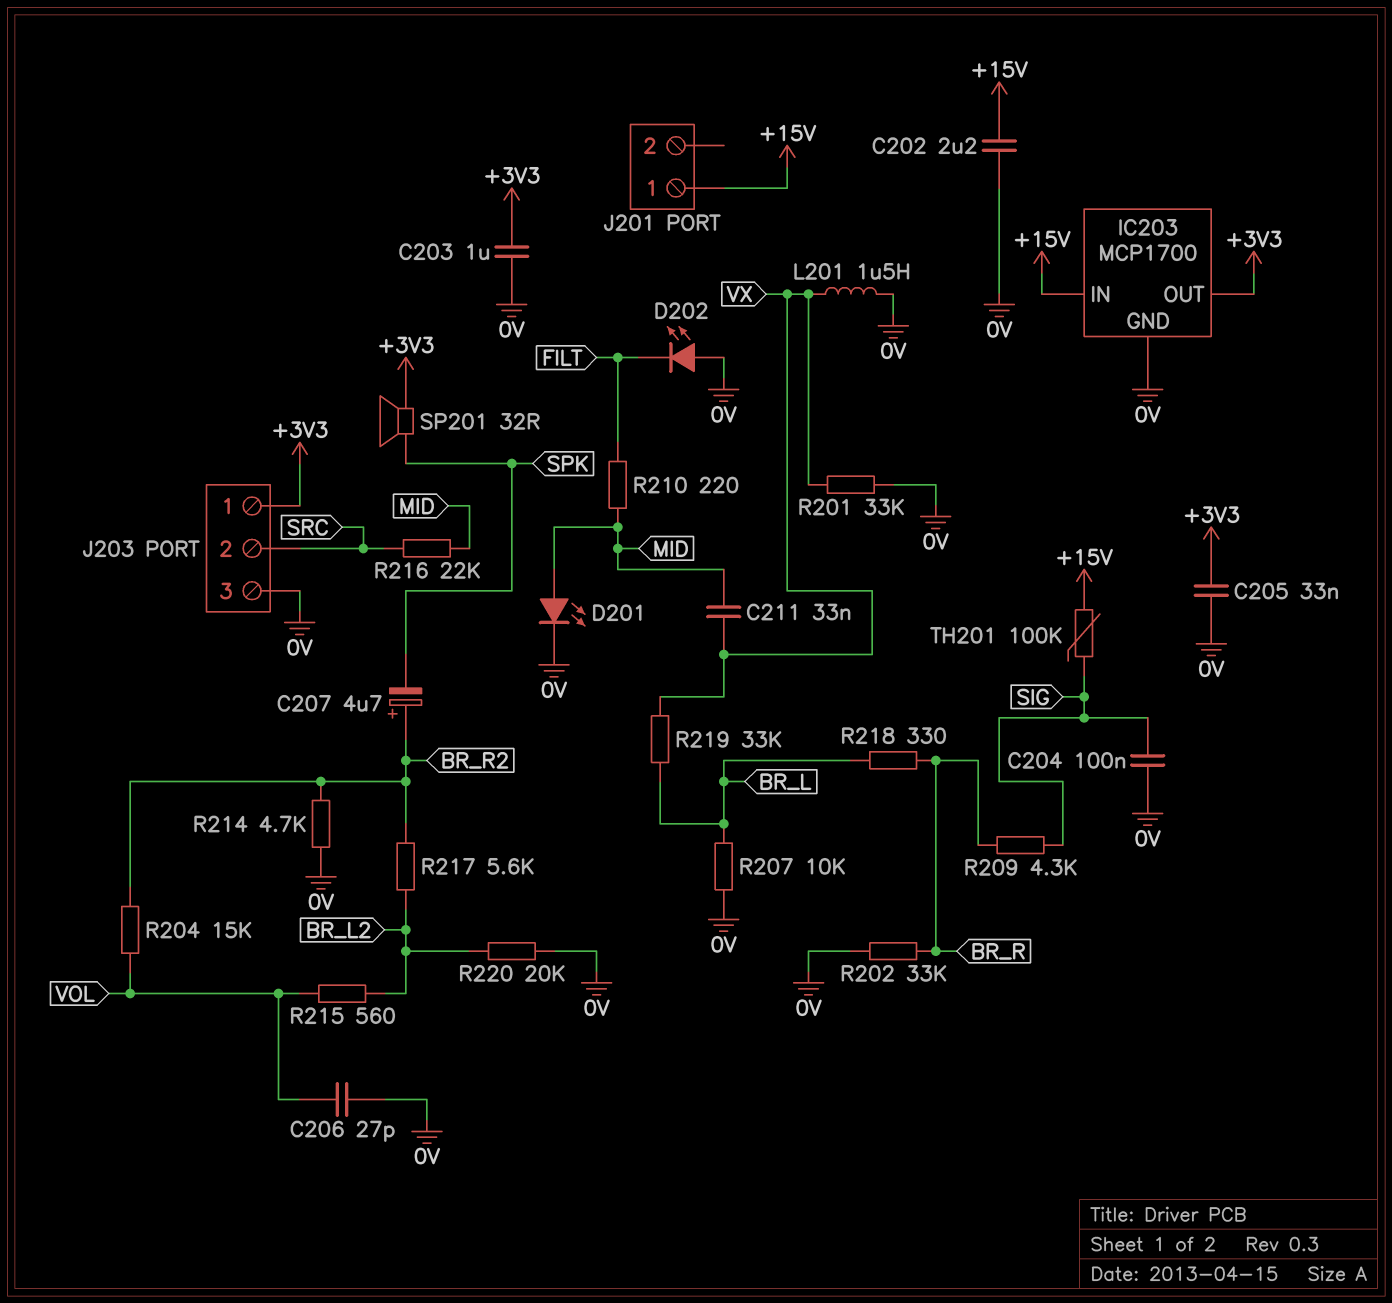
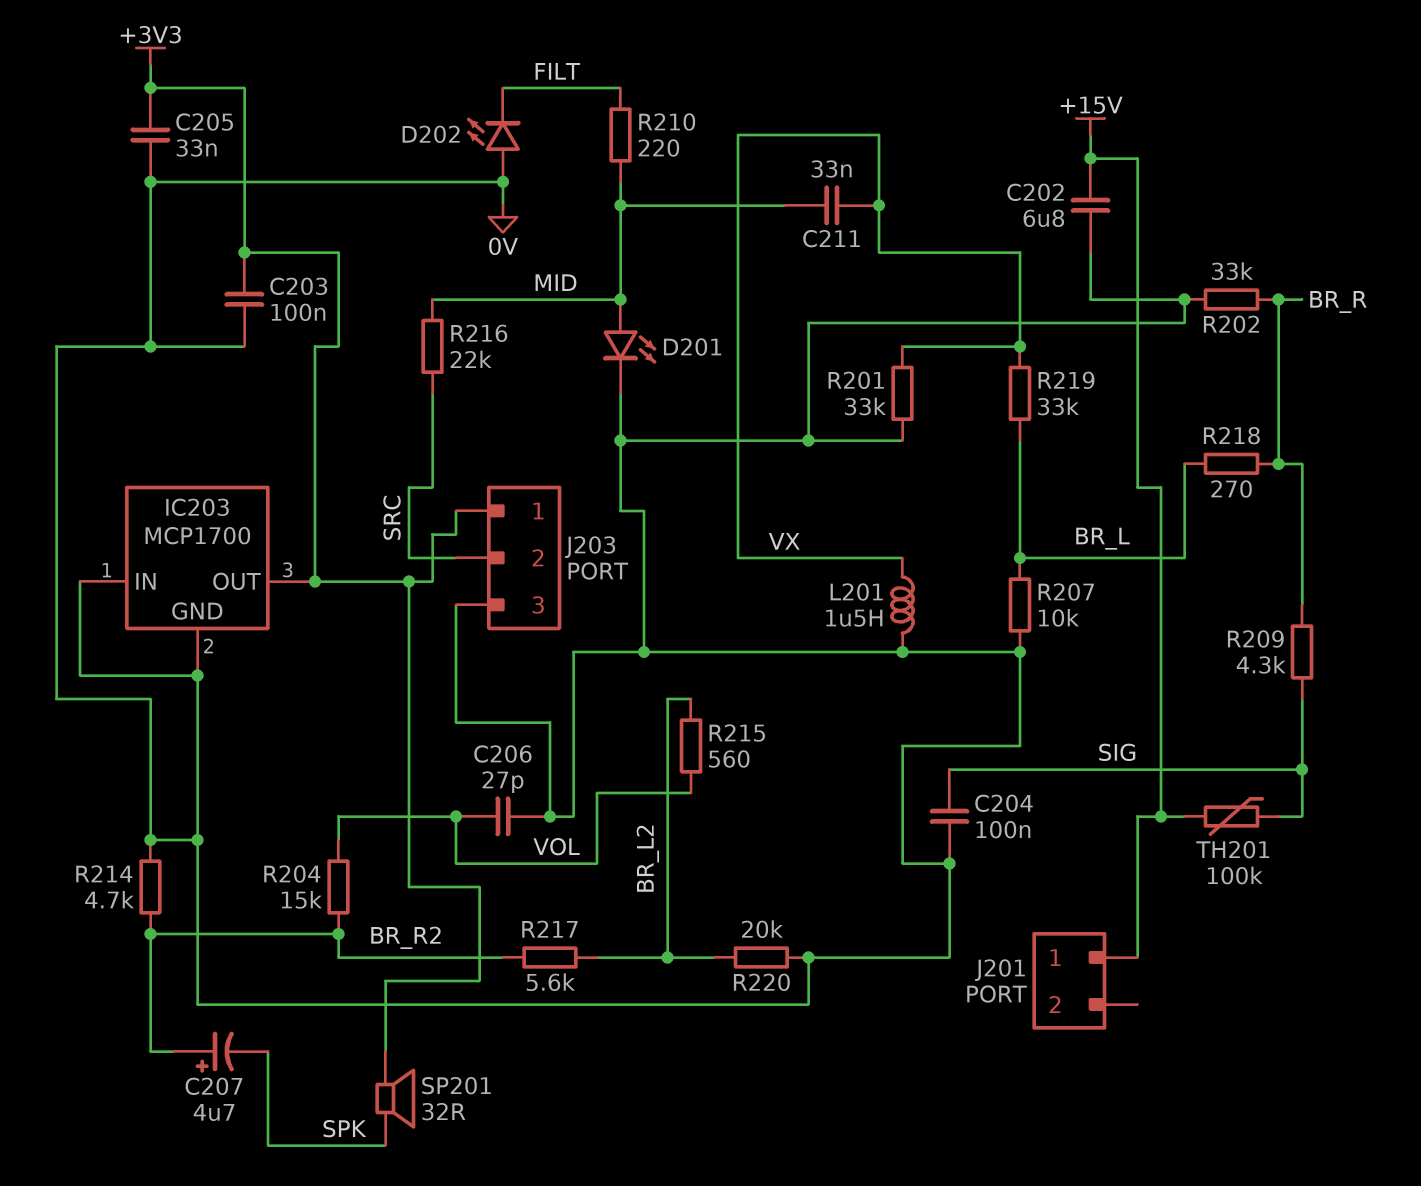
C202: 2.2uF (+15V, 0V) -> 6.8uF (+15V, 0V)
C203: 1uF (+3V3, 0V) -> 100nF (+3V3, 0V)
IC203 pin IN: +15V -> 0V
R218: 330 (BR_L, BR_R) -> 270 (BR_L, BR_R)

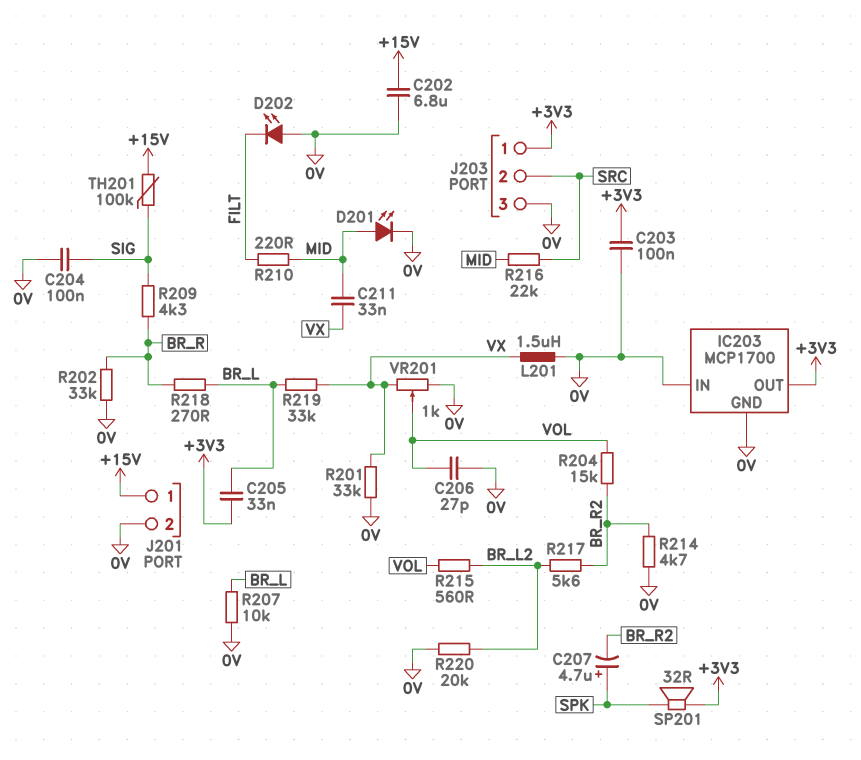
C205: 33nF (+3V3, 0V) -> 33nF (+3V3, BR_L)
C207: 4.7uF (plus BR_R2, minus SPK) -> 4.7uF (plus SPK, minus BR_R2)
J201 pin 2: none -> 0V
VR201: none -> 1k (0V, VX, wiper VOL)

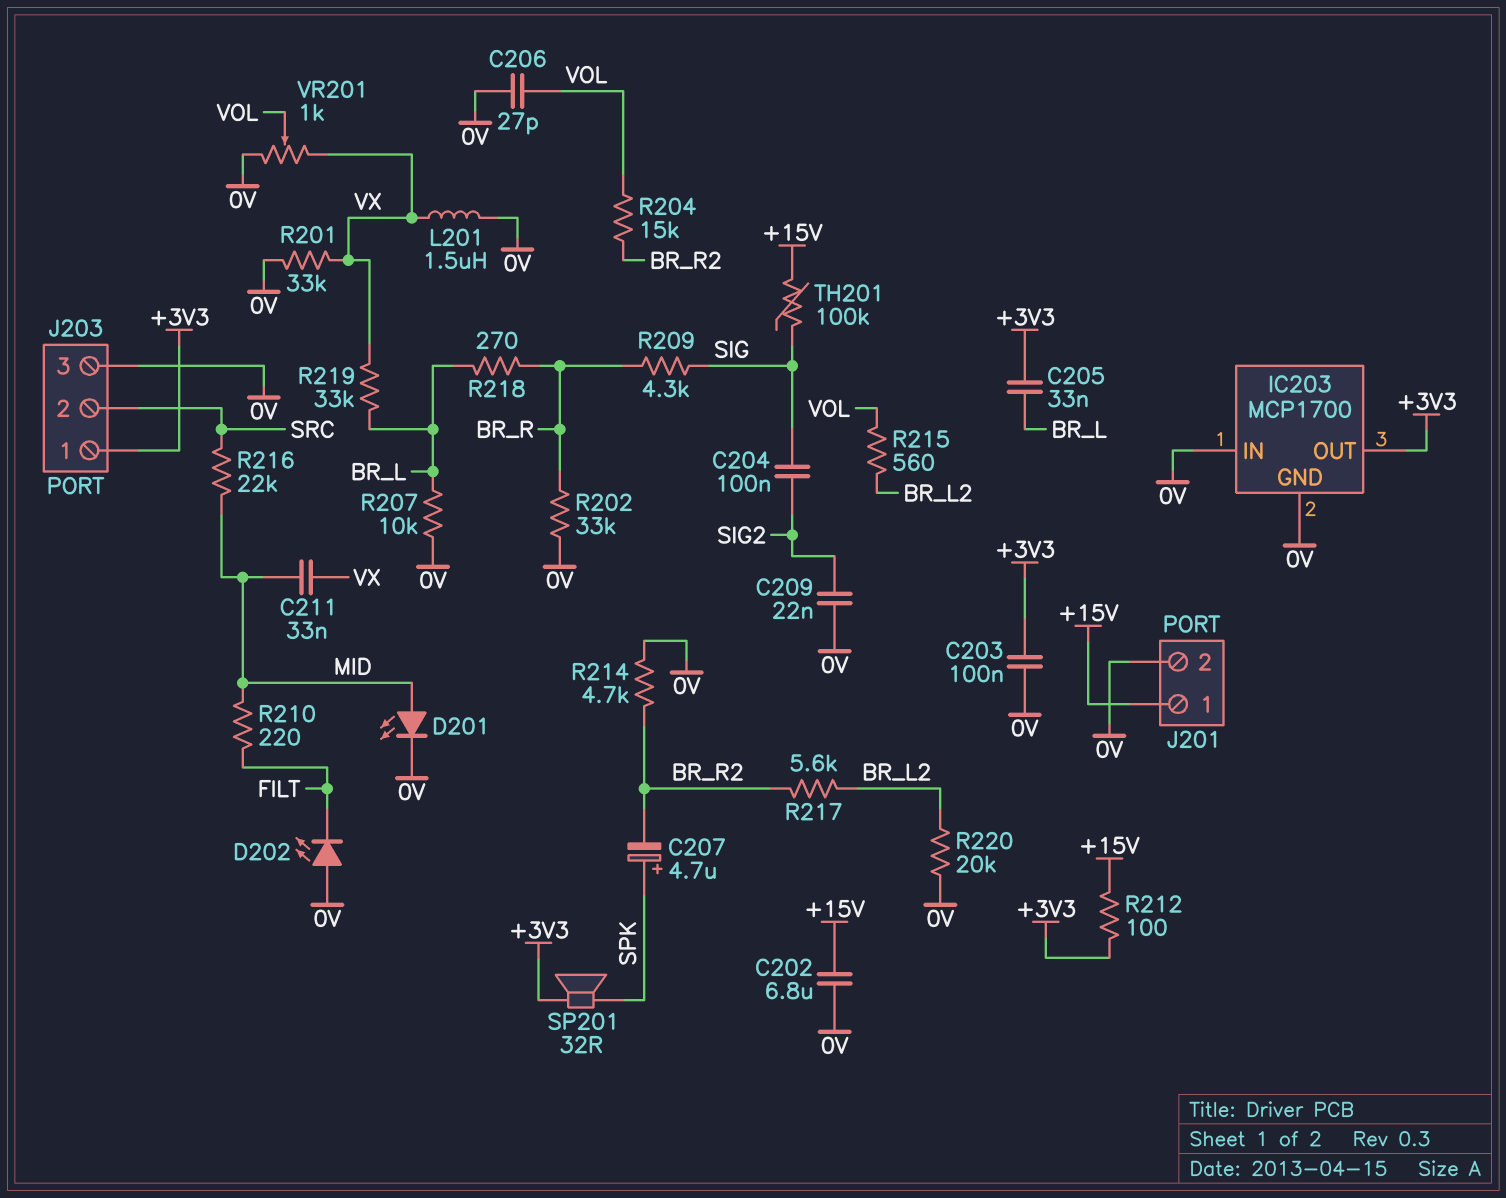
C204: 100nF (0V, SIG) -> 100nF (SIG, SIG2)
C209: none -> 22nF (0V, SIG2)
R212: none -> 100 (+3V3, +15V)

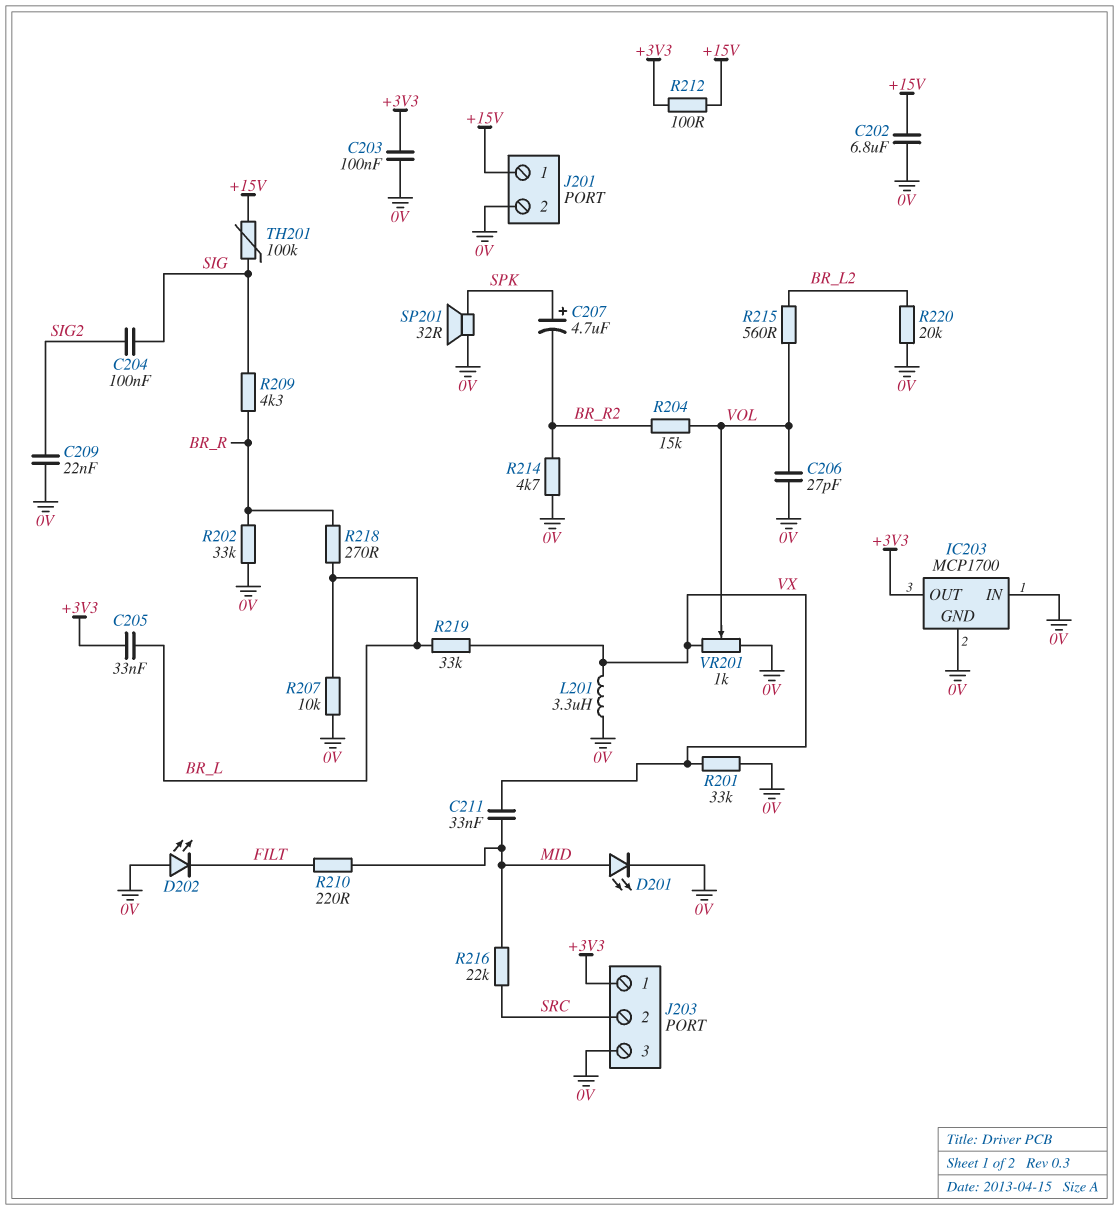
L201: 1.5uH (0V, VX) -> 3.3uH (0V, VX)
R217: 5.6k (BR_L2, BR_R2) -> none
SP201: speaker 32R (+3V3, SPK) -> speaker 32R (0V, SPK)

